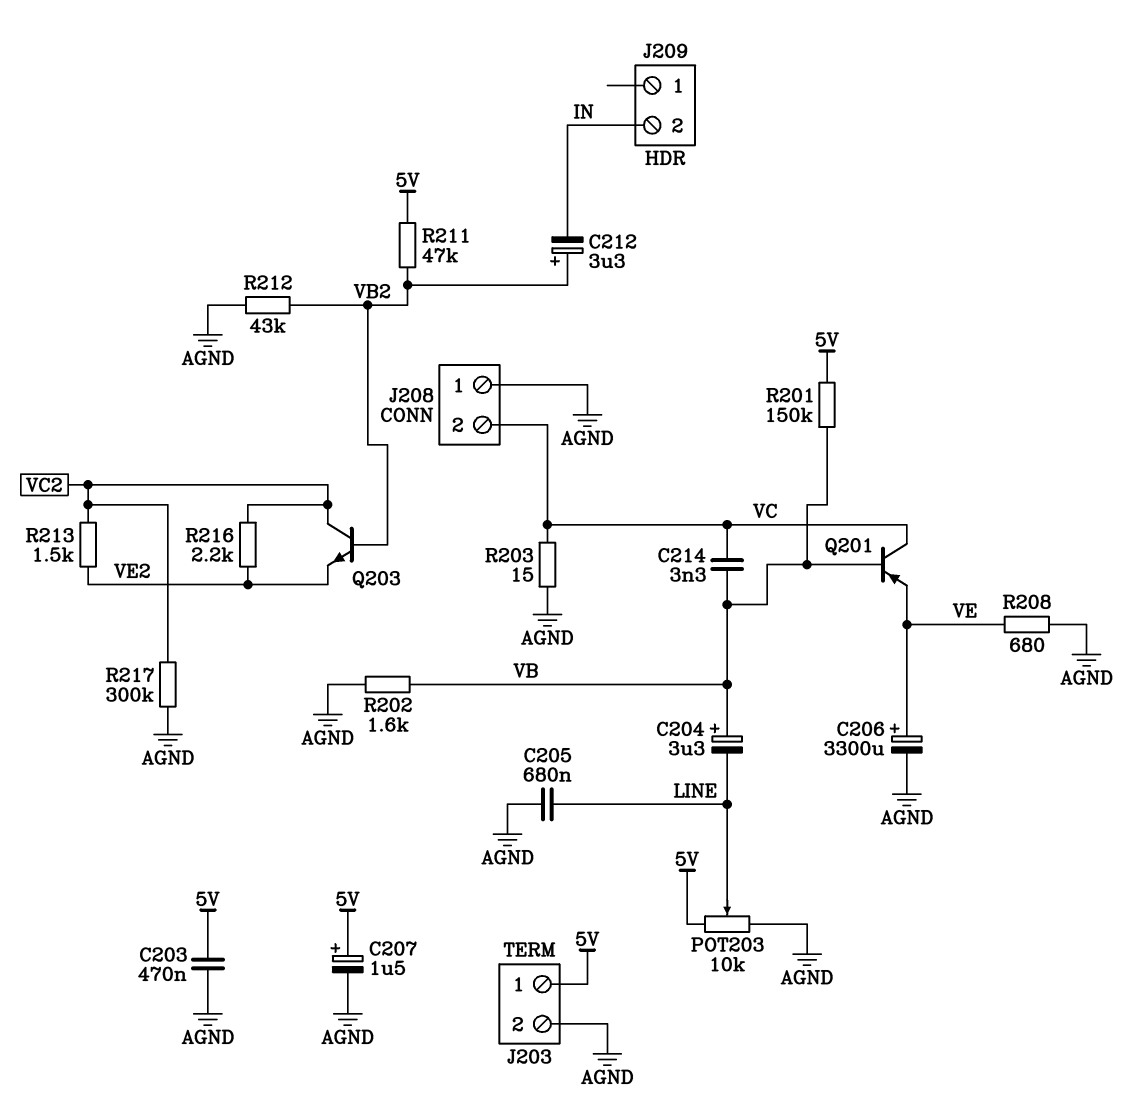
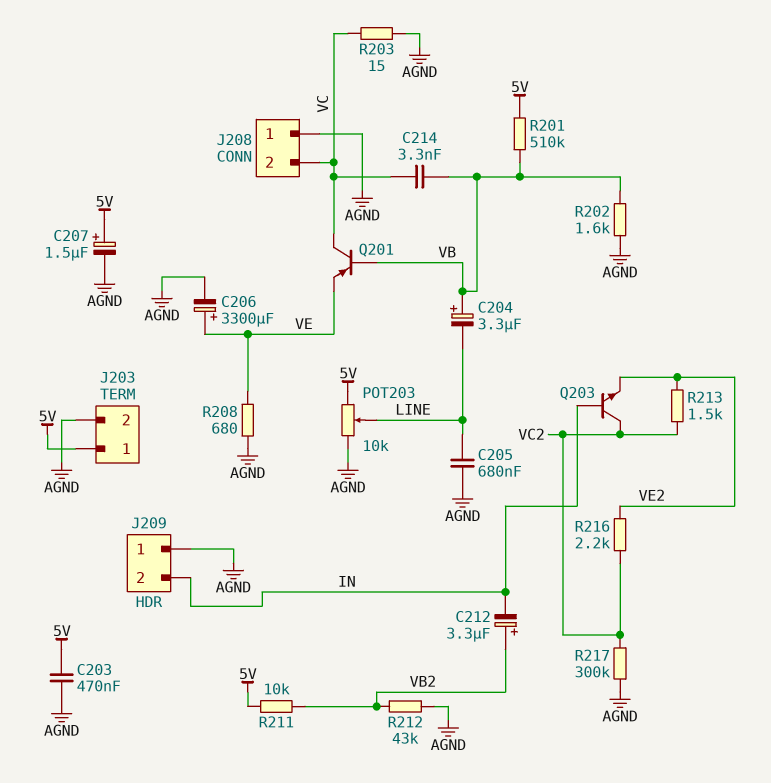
J209 pin 1: none -> AGND
Q203: NPN (B VB2, C VC2, E VE2) -> NPN (B IN, C VC2, E VE2)
R201: 150k (5V, VB) -> 510k (5V, VB)
R211: 47k (5V, VB2) -> 10k (5V, VB2)

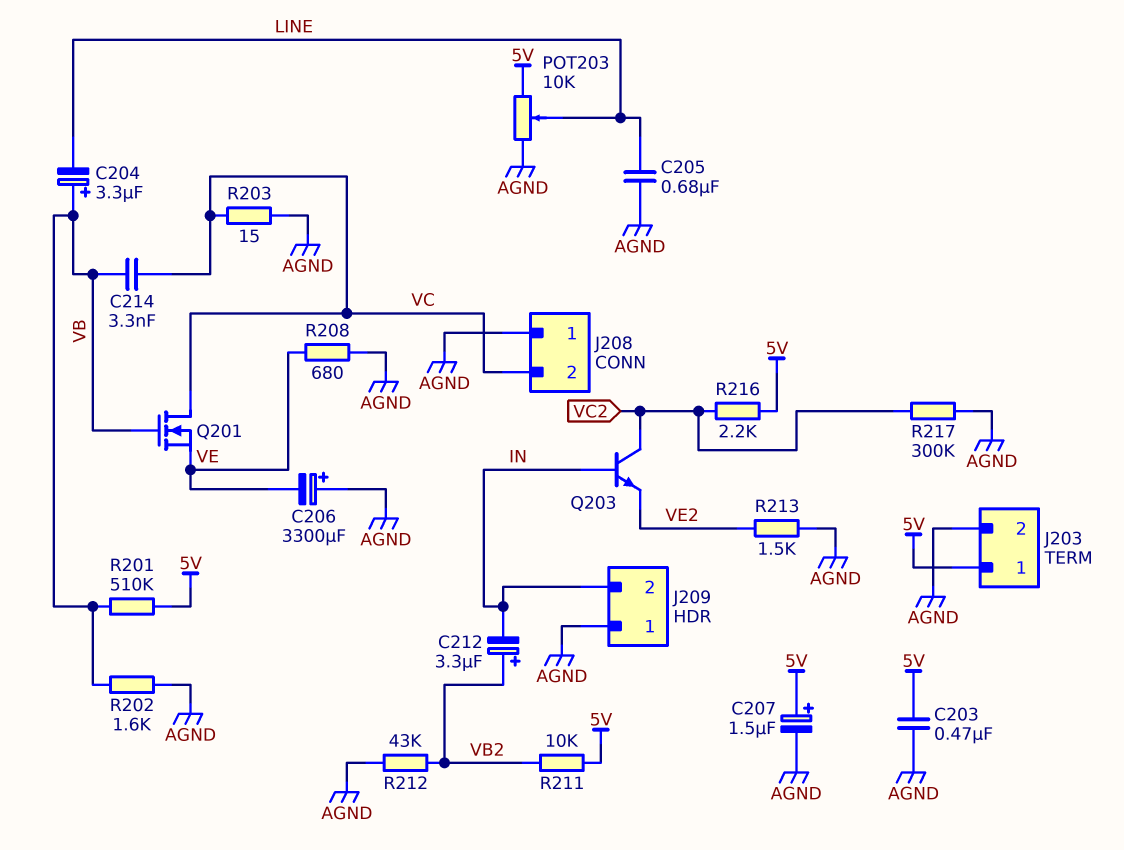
C206: 3300uF (plus VE, minus AGND) -> 3300uF (plus AGND, minus VE)
Q201: PNP (B VB, C VC, E VE) -> NMOS (G VB, D VC, S VE)
R213: 1.5k (VC2, VE2) -> 1.5k (AGND, VE2)
R216: 2.2k (VC2, VE2) -> 2.2k (5V, VC2)

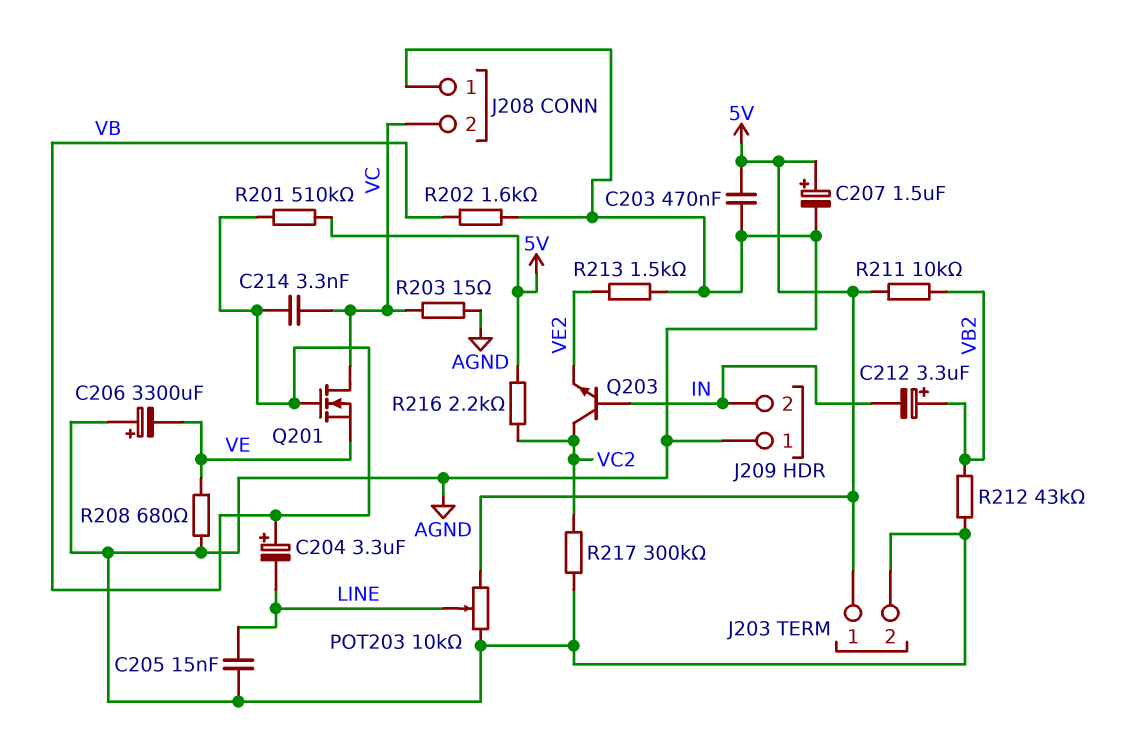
C205: 680nF (AGND, LINE) -> 15nF (AGND, LINE)

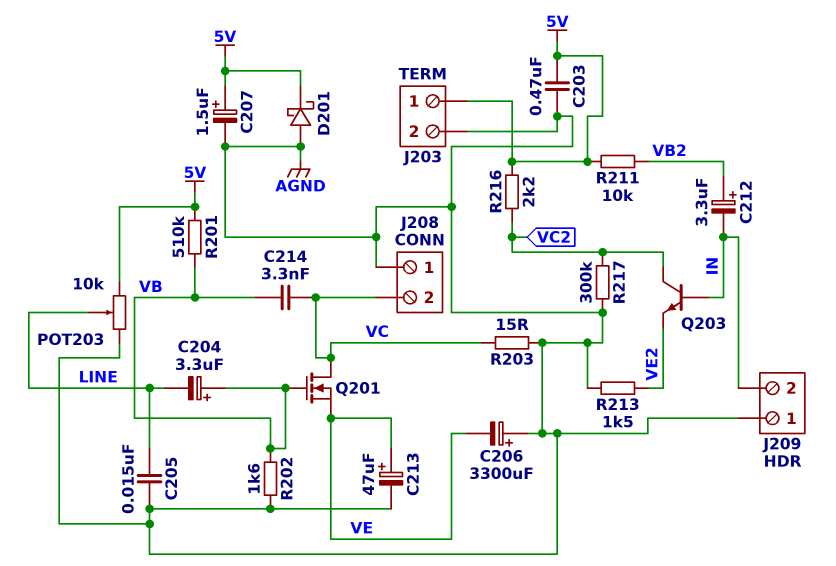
C213: none -> 47uF (plus VE, minus AGND)
D201: none -> schottky (A AGND, K 5V)
R208: 680 (AGND, VE) -> none
R212: 43k (AGND, VB2) -> none

